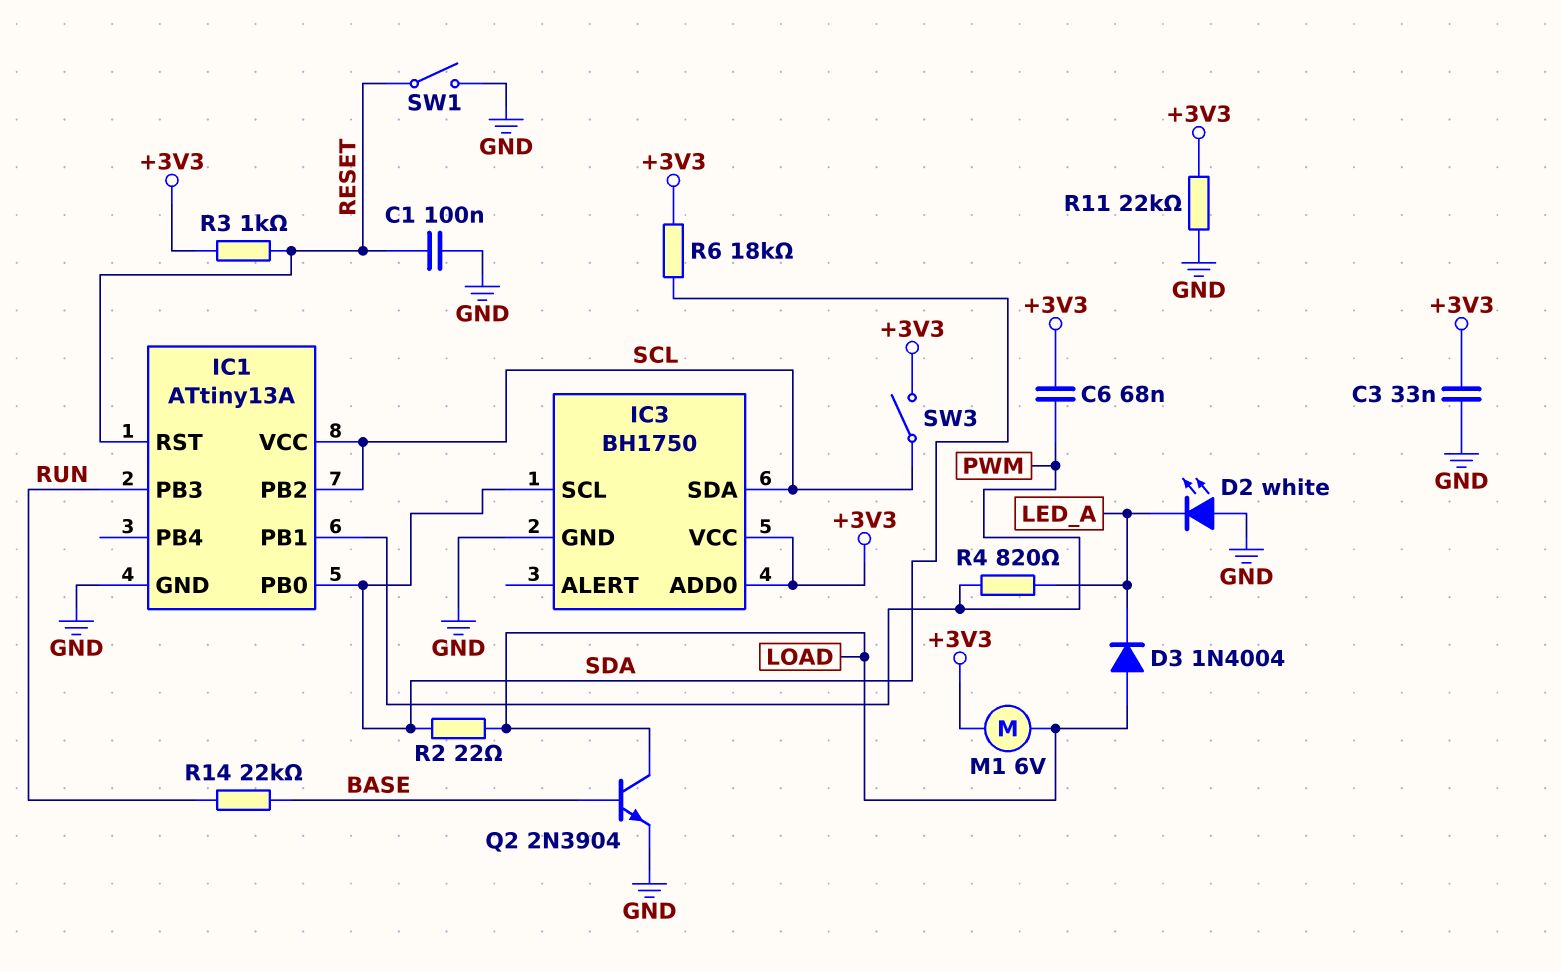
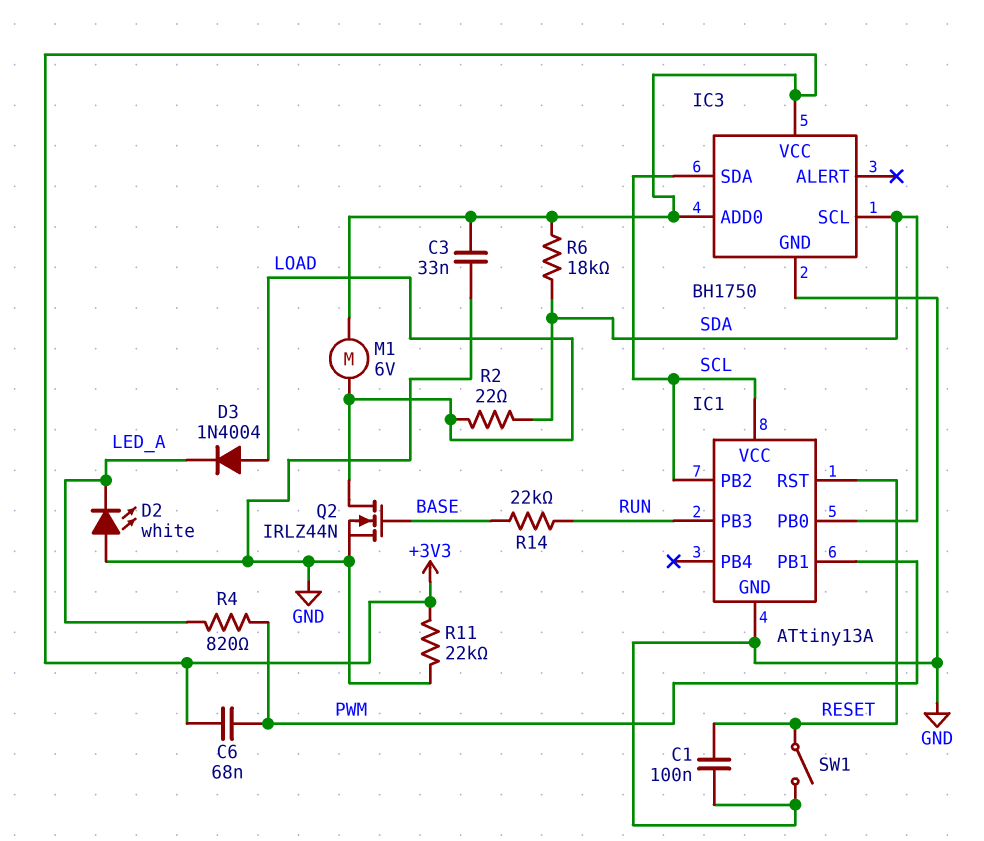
Q2: NPN 2N3904 (B BASE, C LOAD, E GND) -> NMOS IRLZ44N (G BASE, D LOAD, S GND)
R3: 1k (+3V3, RESET) -> none
SW3: switch (+3V3, SCL) -> none

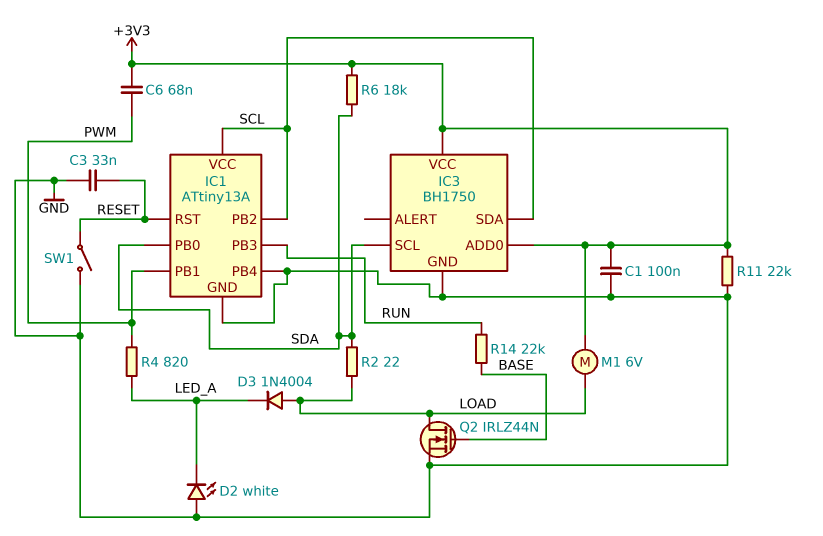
C1: 100nF (GND, RESET) -> 100nF (+3V3, GND)
C3: 33nF (+3V3, GND) -> 33nF (GND, RESET)
IC1 pin PB4: none -> GND

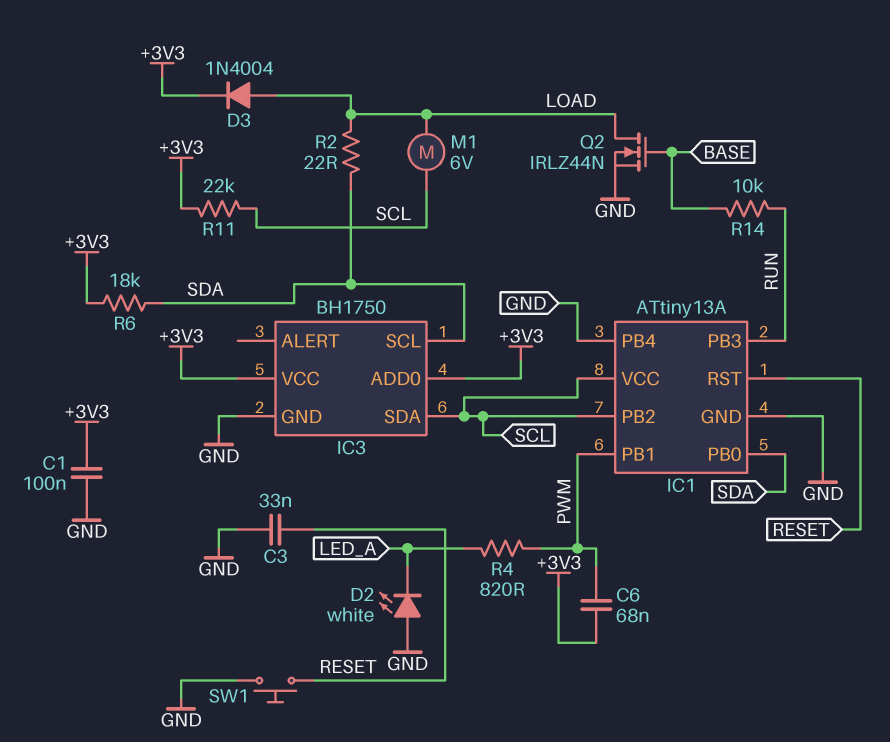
D3: diode 1N4004 (A LOAD, K LED_A) -> diode 1N4004 (A LOAD, K +3V3)
M1: motor 6V (+3V3, LOAD) -> motor 6V (LOAD, SCL)
R11: 22k (+3V3, GND) -> 22k (+3V3, SCL)
R14: 22k (BASE, RUN) -> 10k (BASE, RUN)
SW1: switch (GND, RESET) -> button (GND, RESET)

